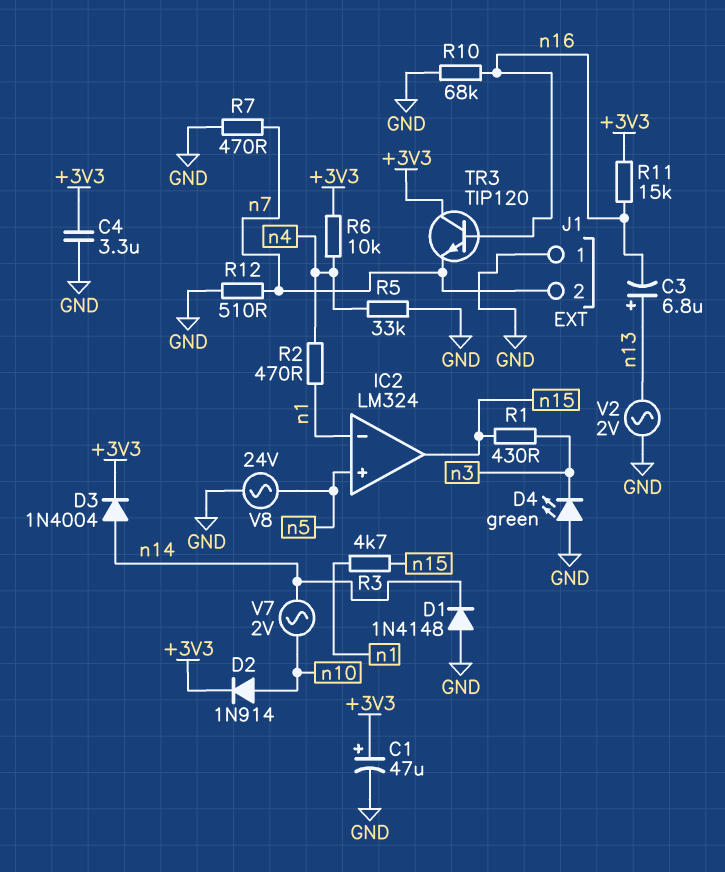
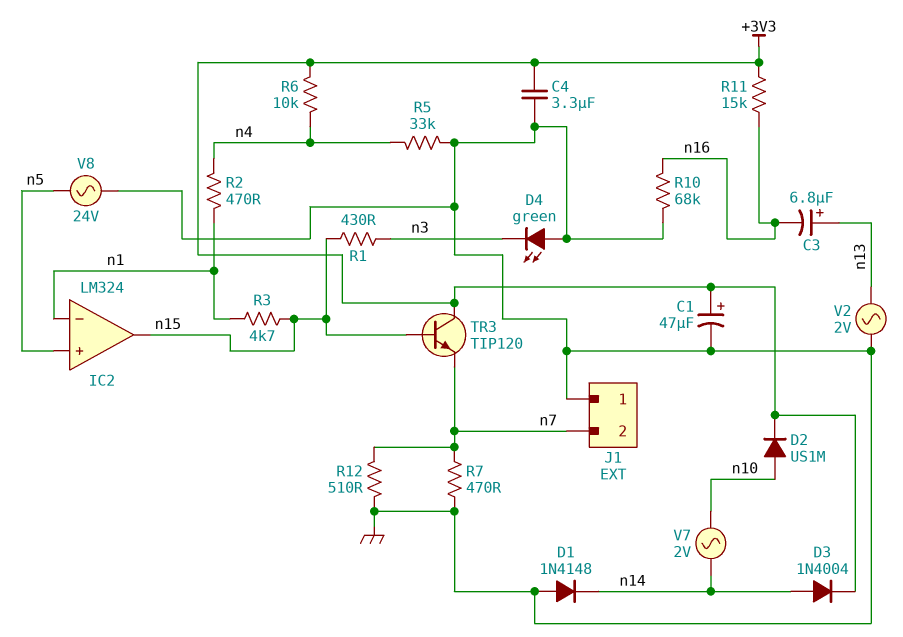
D2: diode 1N914 (A n10, K +3V3) -> diode US1M (A n10, K +3V3)
TR3: NPN TIP120 (B n16, C +3V3, E n7) -> NPN TIP120 (B n15, C +3V3, E n7)

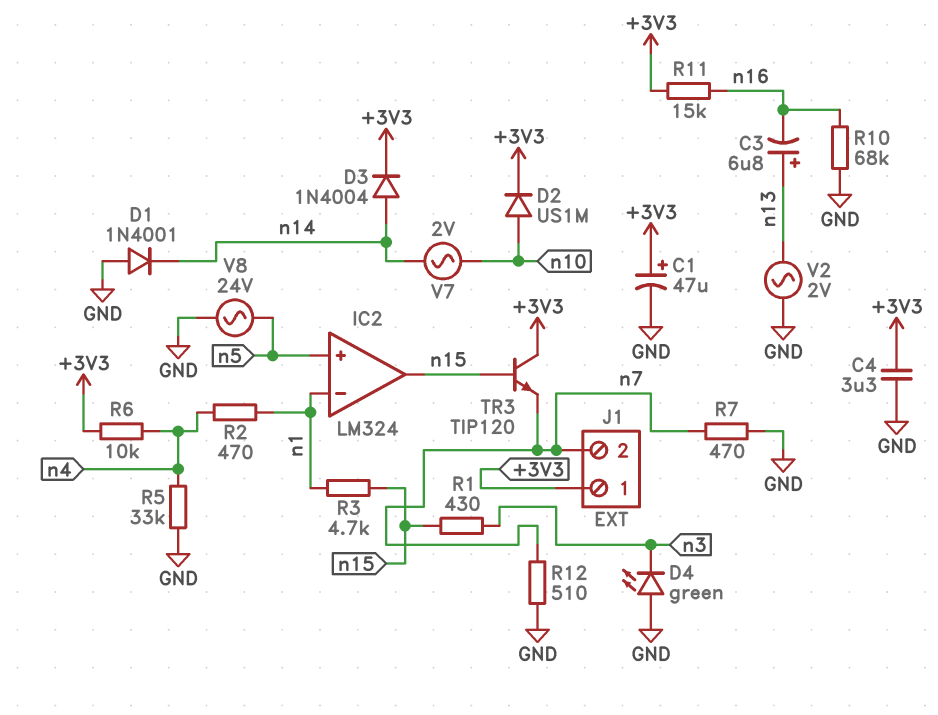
D1: diode 1N4148 (A GND, K n14) -> diode 1N4001 (A GND, K n14)
J1 pin 1: GND -> +3V3

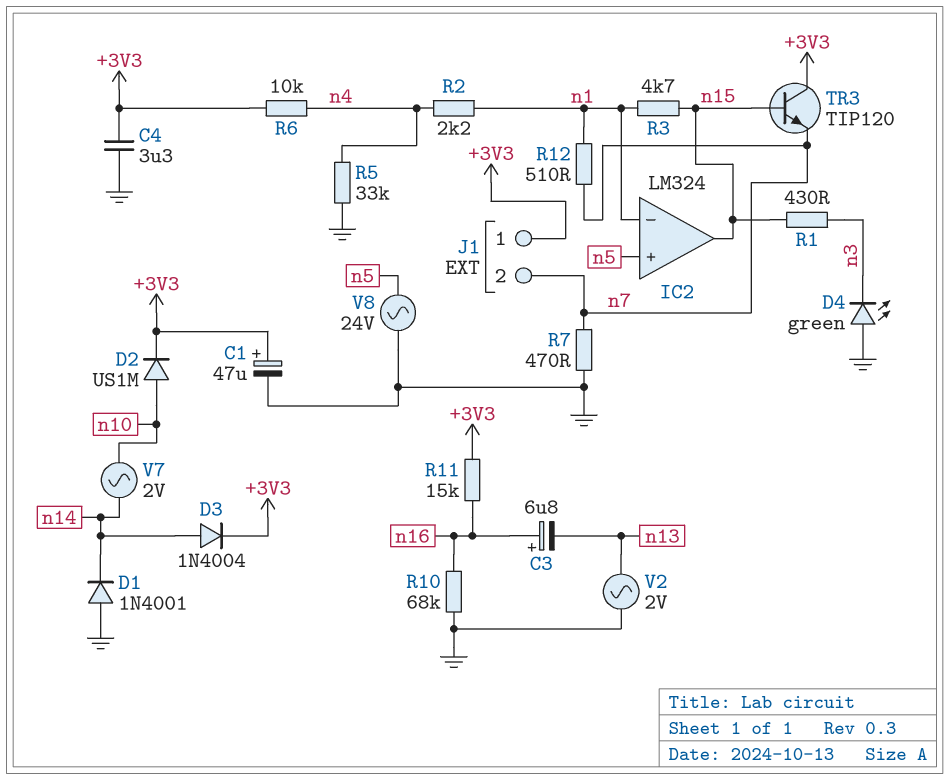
C3: 6.8uF (plus n13, minus n16) -> 6.8uF (plus n16, minus n13)
R2: 470 (n1, n4) -> 2.2k (n1, n4)
R12: 510 (GND, n7) -> 510 (n1, n7)

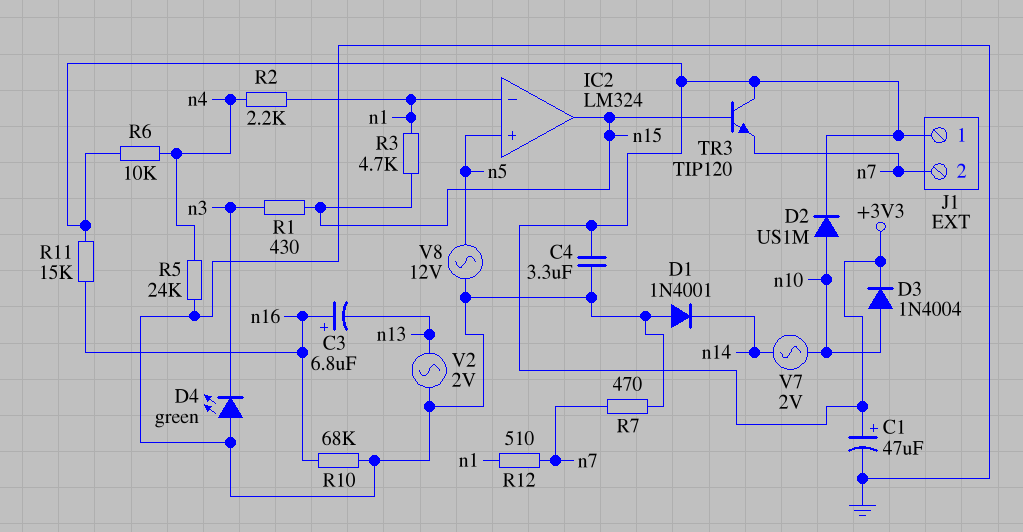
D3: diode 1N4004 (A n14, K +3V3) -> diode 1N4004 (A n10, K +3V3)
R5: 33k (GND, n4) -> 24k (GND, n4)
V8: AC 24V (GND, n5) -> AC 12V (GND, n5)

